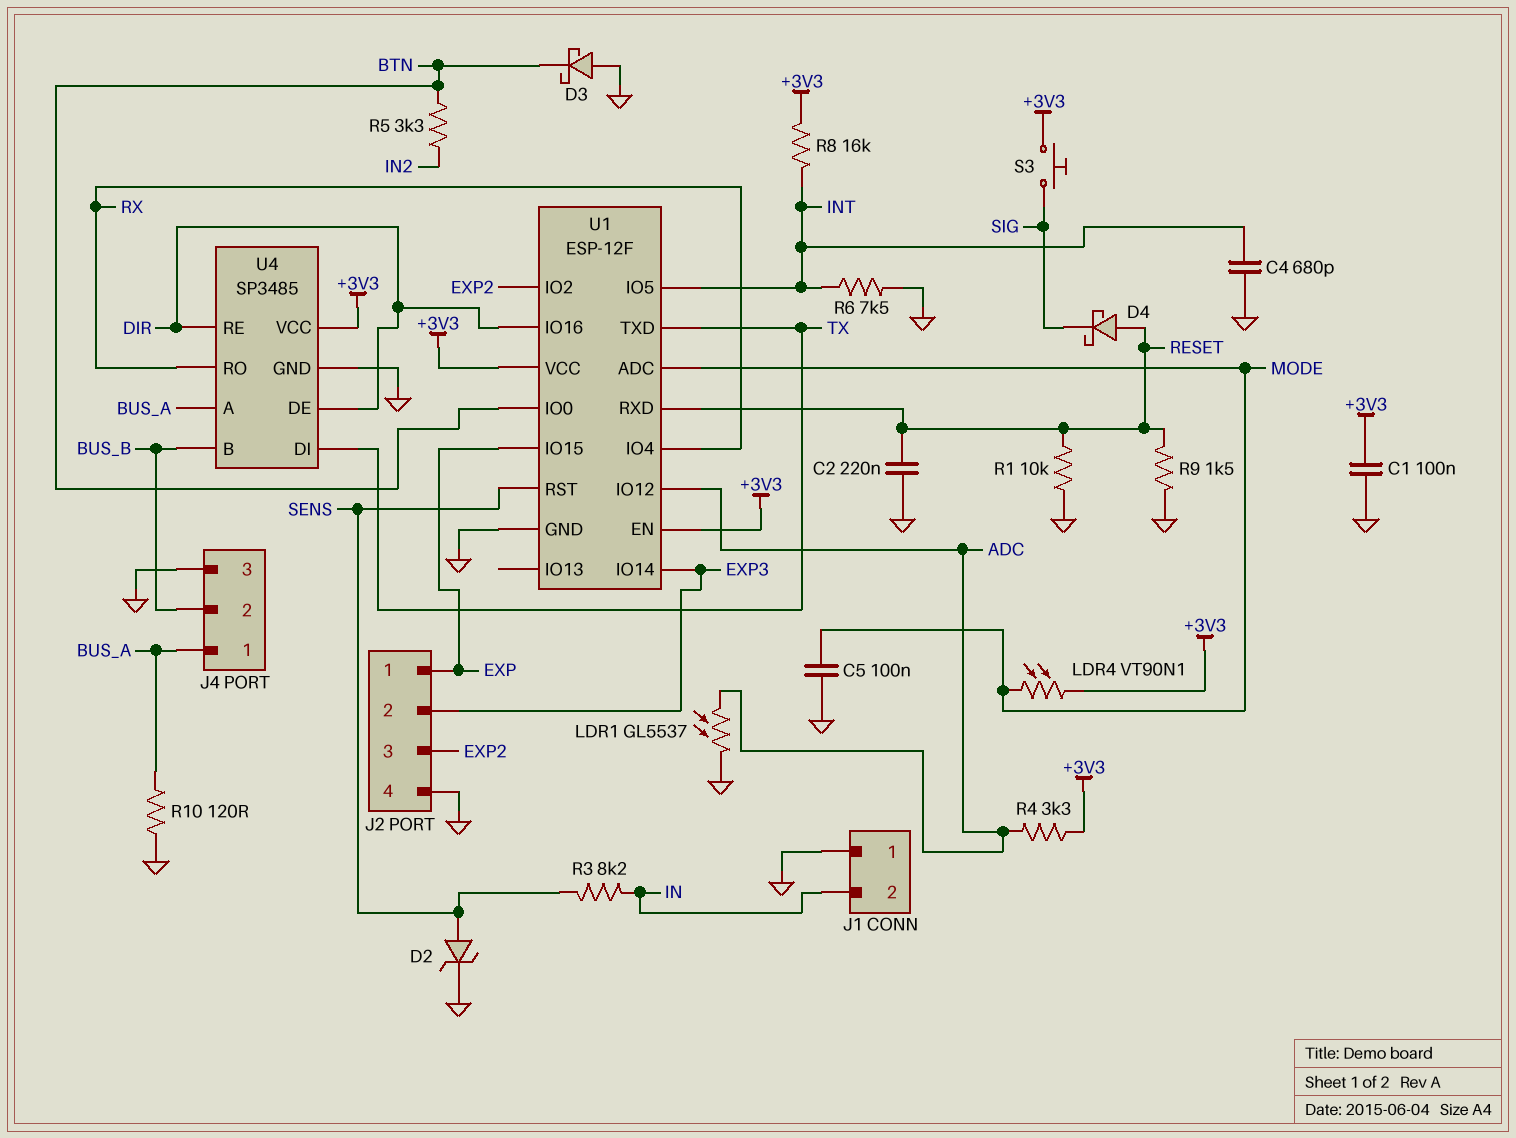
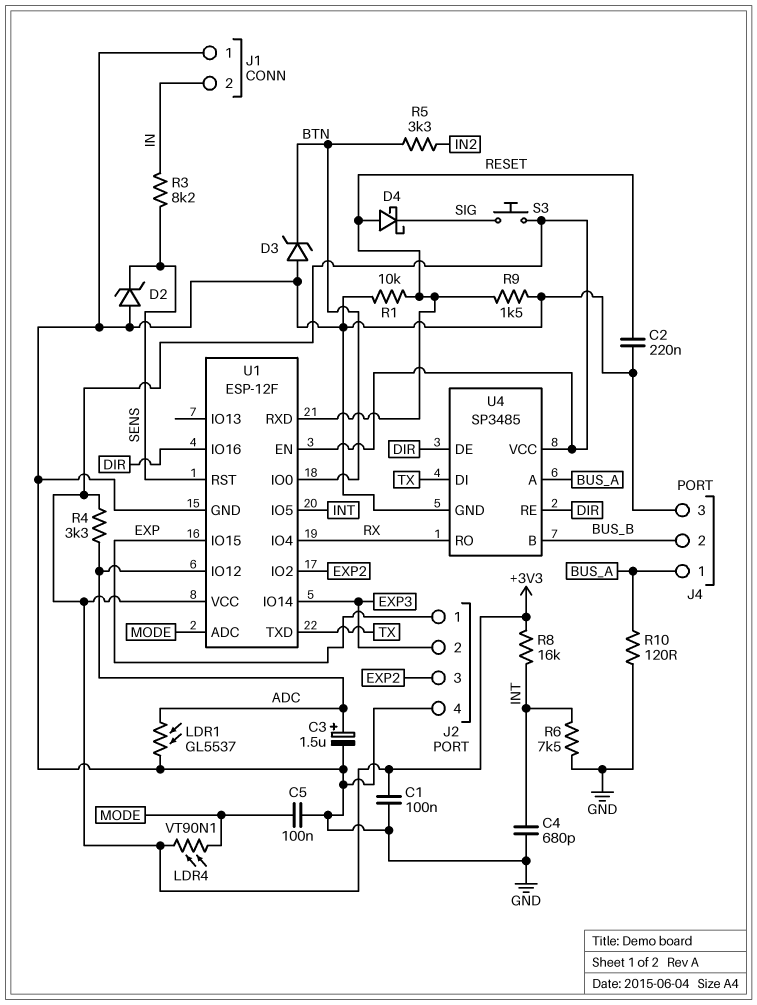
C3: none -> 1.5uF (plus ADC, minus GND)
D2: zener (A SENS, K GND) -> zener (A GND, K SENS)
D3: schottky (A GND, K BTN) -> zener (A GND, K BTN)

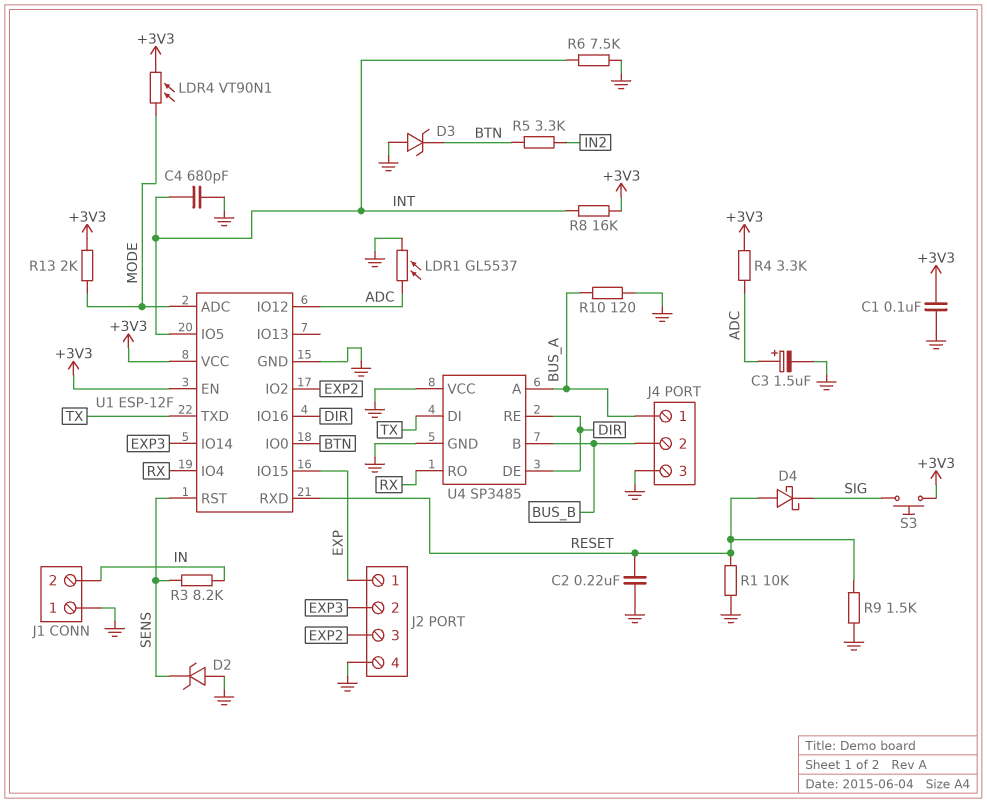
C5: 100nF (GND, MODE) -> none
R13: none -> 2k (+3V3, MODE)
U4 pin VCC: +3V3 -> GND

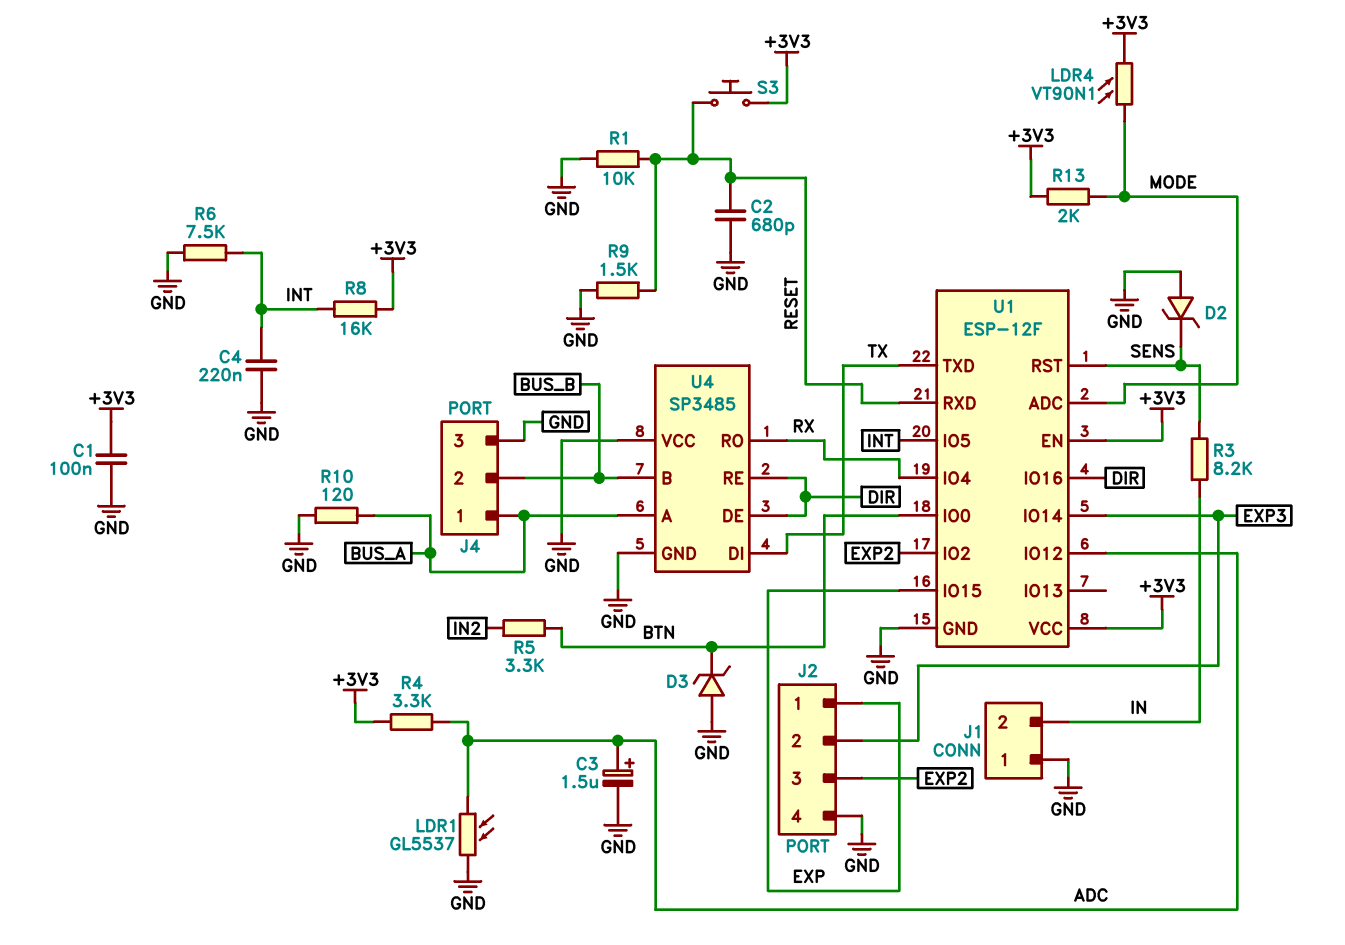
C2: 220nF (GND, RESET) -> 680pF (GND, RESET)
C4: 680pF (GND, INT) -> 220nF (GND, INT)
D4: schottky (A RESET, K SIG) -> none
S3: button (+3V3, SIG) -> button (+3V3, RESET)

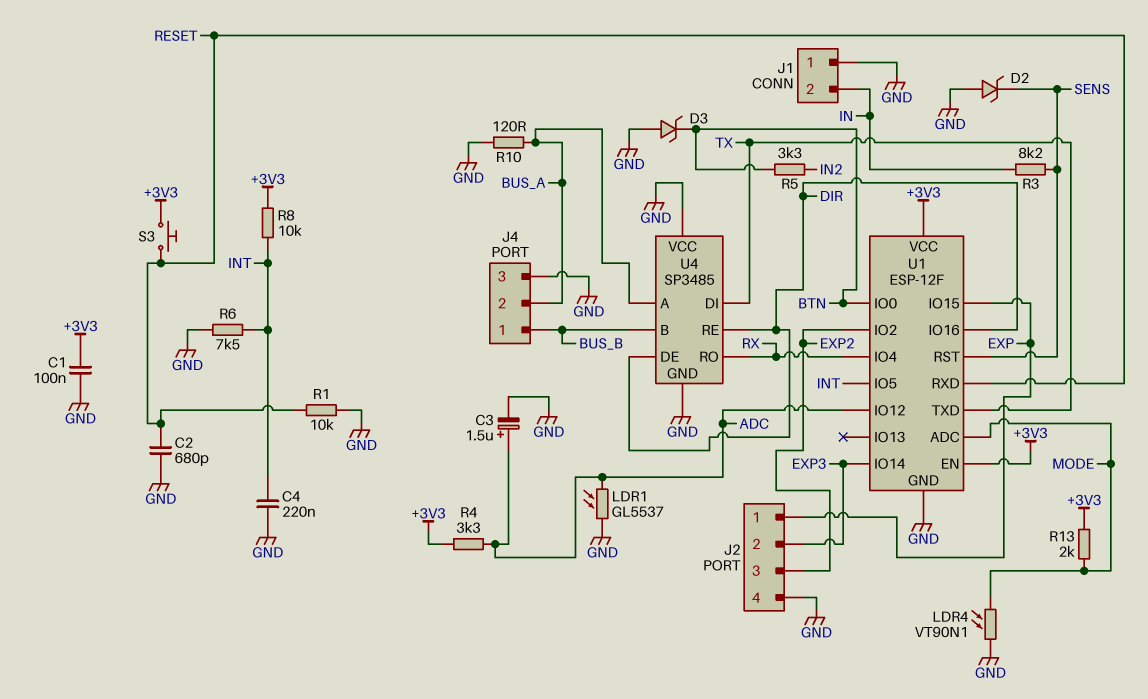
J4 pin 1: BUS_A -> BUS_B
J4 pin 2: BUS_B -> BUS_A
LDR4: VT90N1 (+3V3, MODE) -> VT90N1 (GND, MODE)
R8: 16k (+3V3, INT) -> 10k (+3V3, INT)
R9: 1.5k (GND, RESET) -> none

